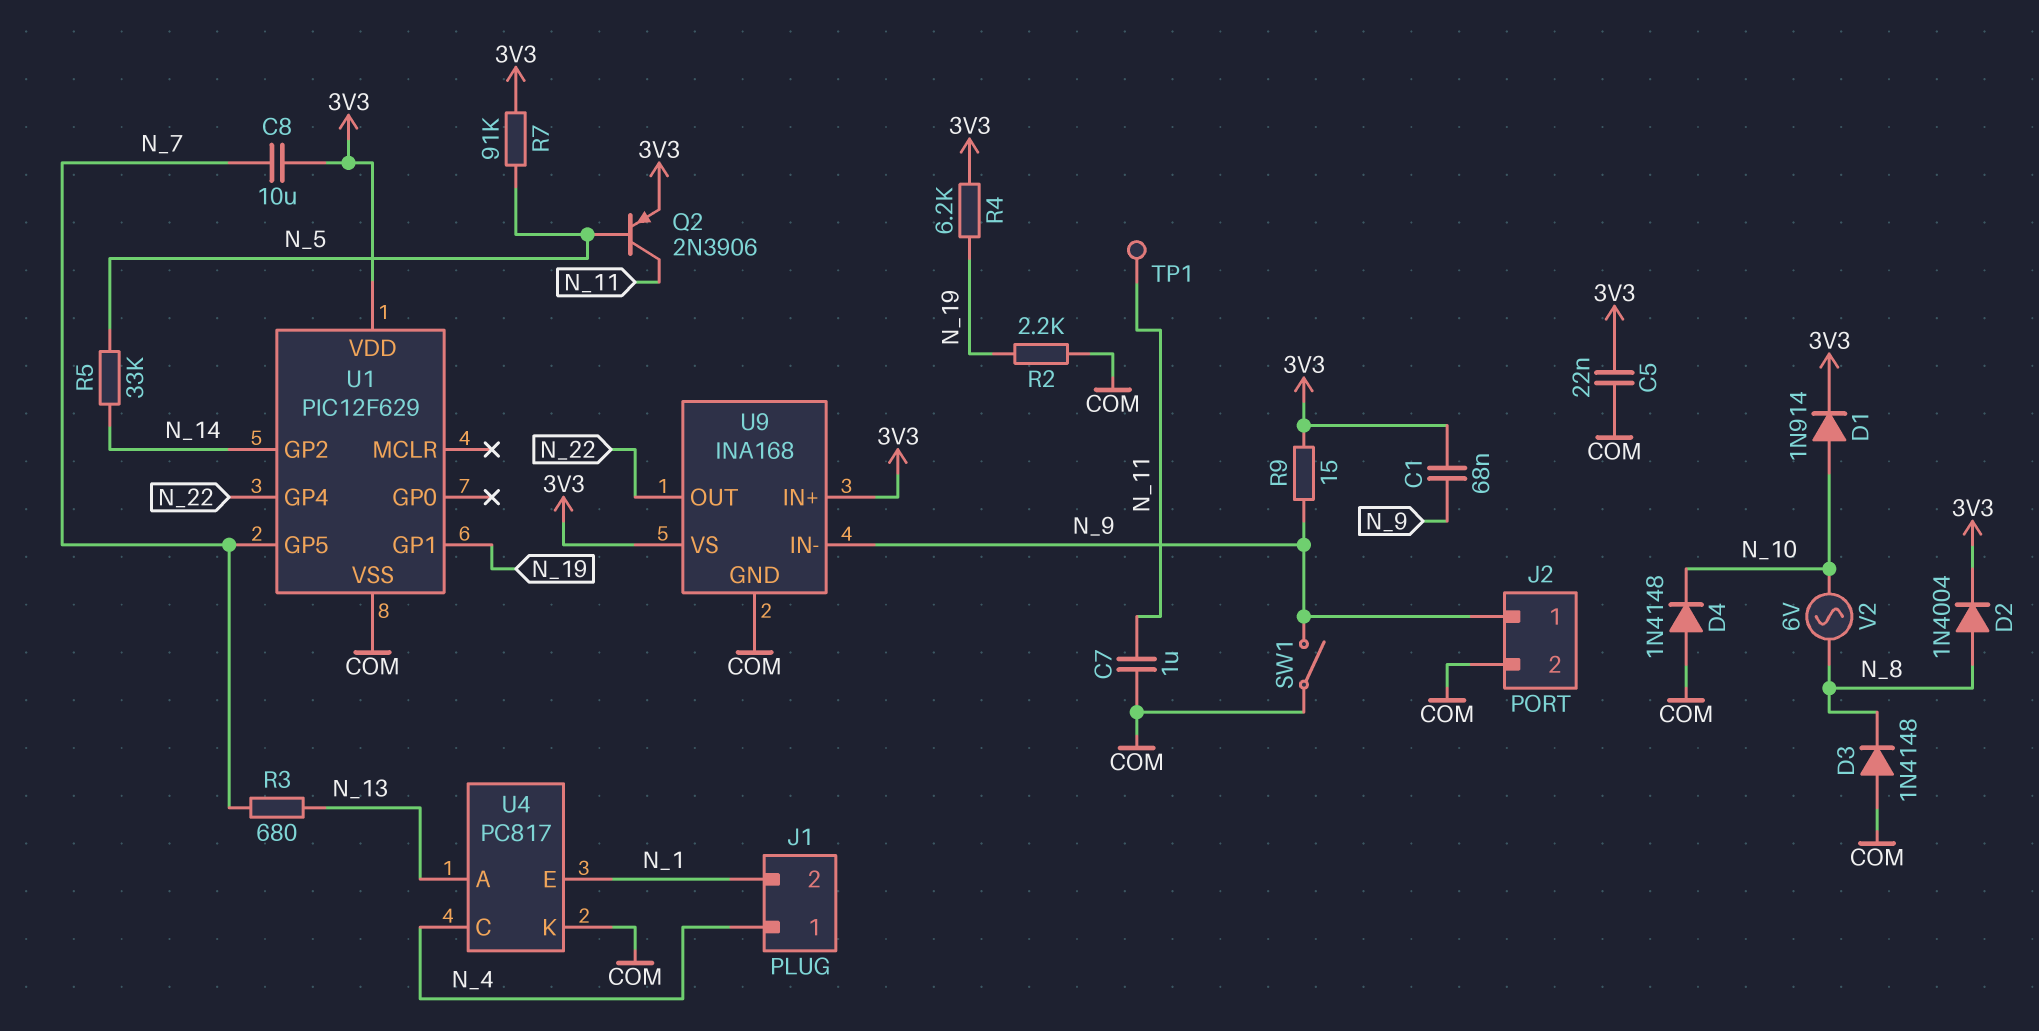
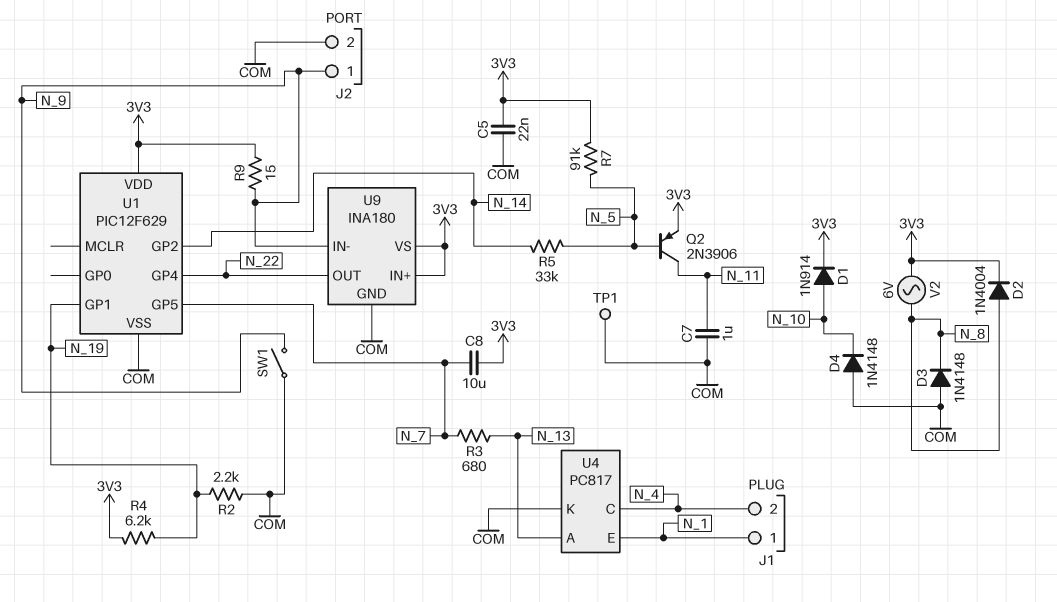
C1: 68nF (3V3, N_9) -> none
J1 pin 1: N_4 -> N_1
J1 pin 2: N_1 -> N_4
TP1: test point (N_11) -> test point (COM)
U9: INA168 -> INA180
V2: AC 6V (N_8, N_10) -> AC 6V (3V3, N_8)

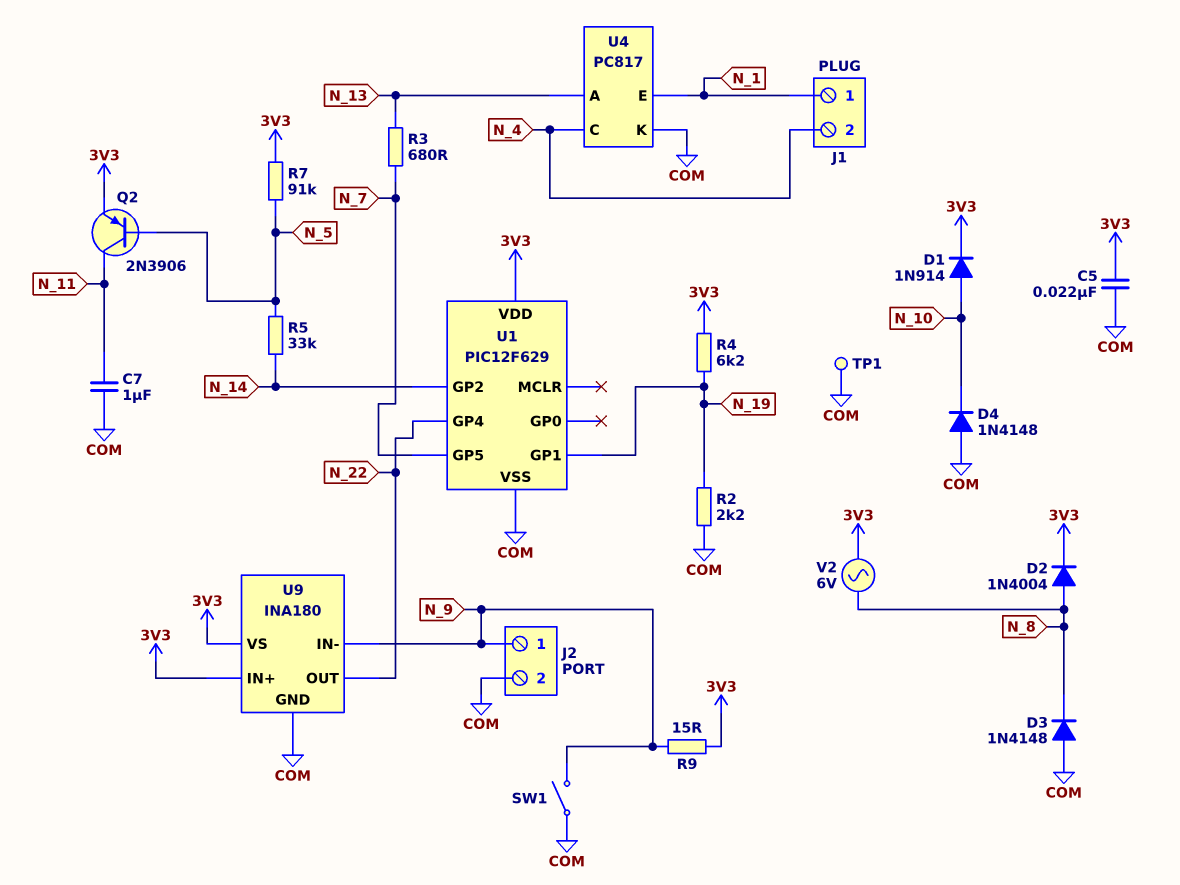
C8: 10uF (3V3, N_7) -> none

